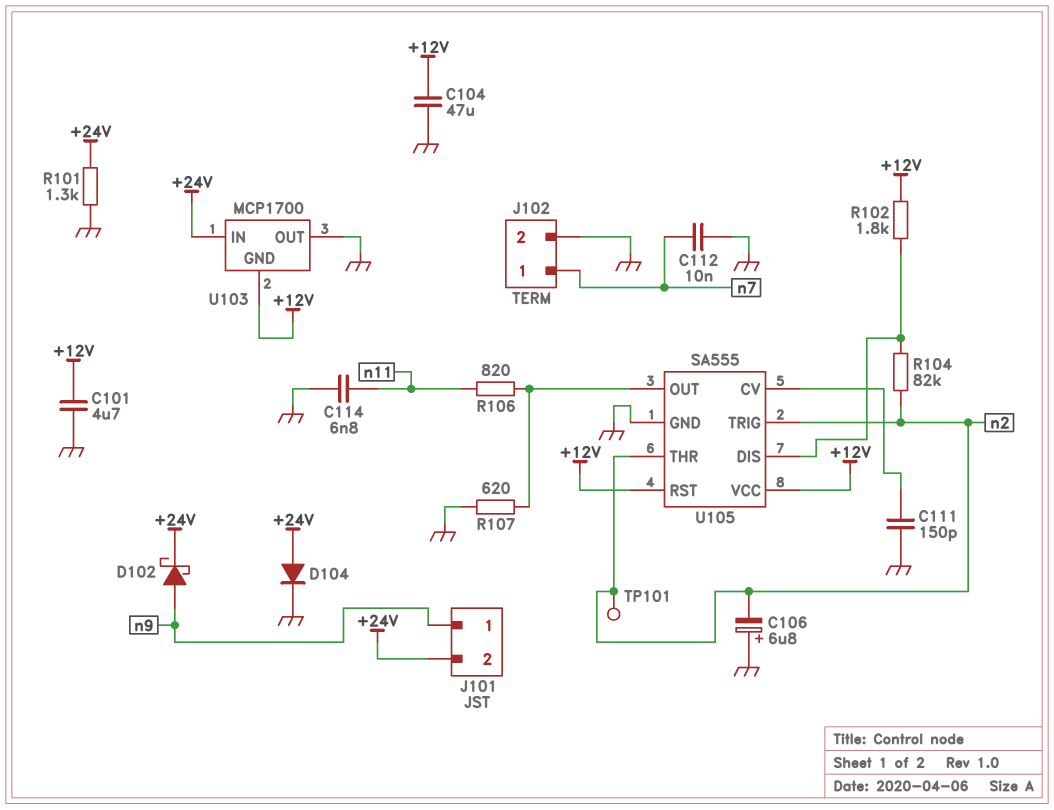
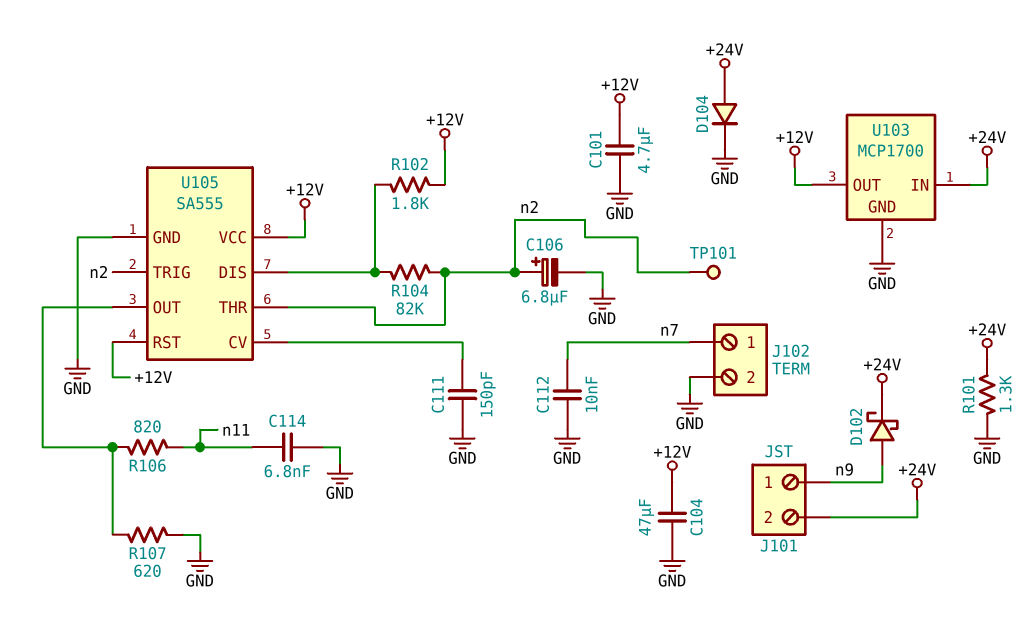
C106: 6.8uF (plus GND, minus n2) -> 6.8uF (plus n2, minus GND)
U103 pin GND: +12V -> GND
U103 pin OUT: GND -> +12V

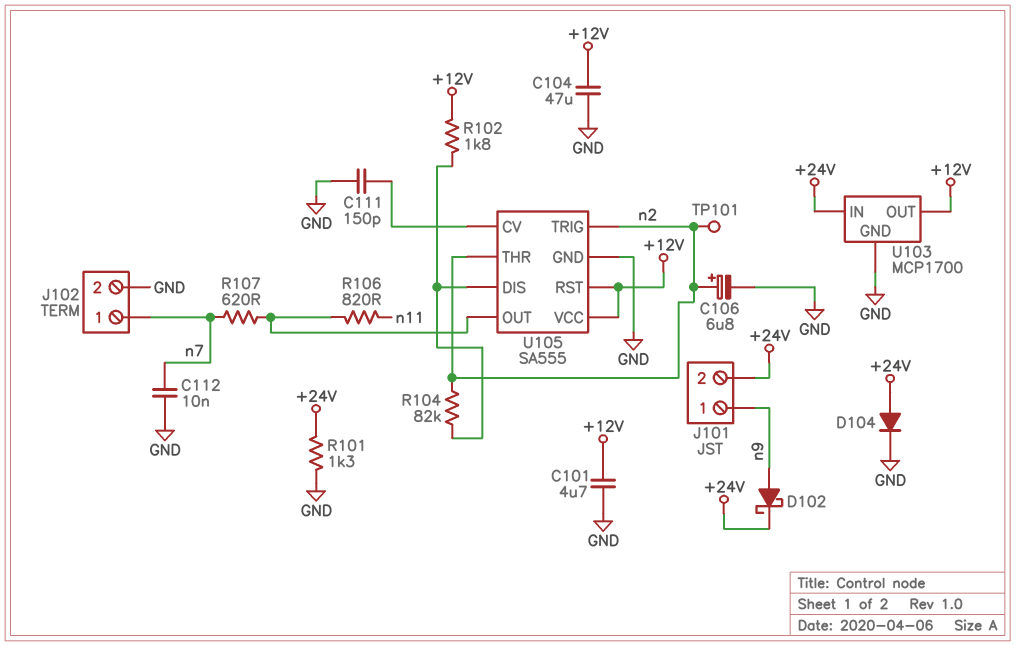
C114: 6.8nF (GND, n11) -> none
R107: 620 (GND, U105/OUT) -> 620 (U105/OUT, n7)

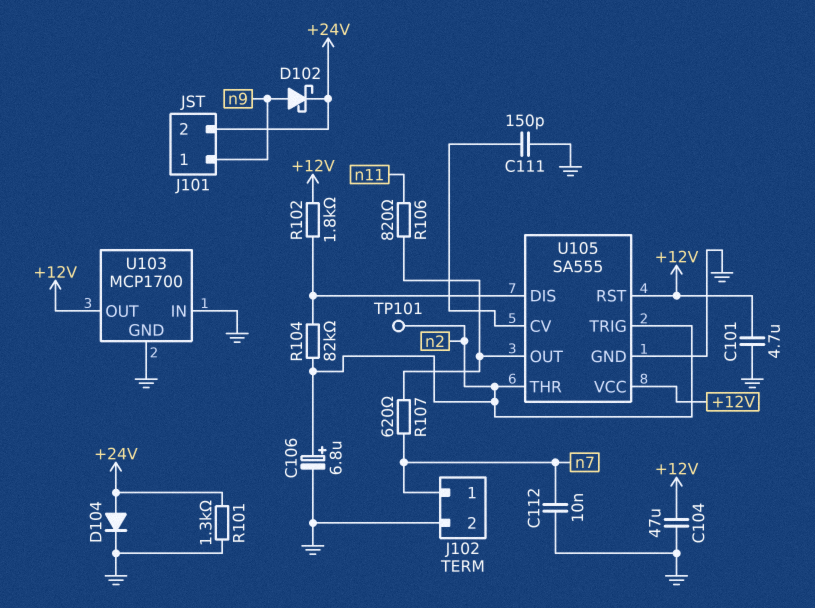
U103 pin IN: +24V -> GND

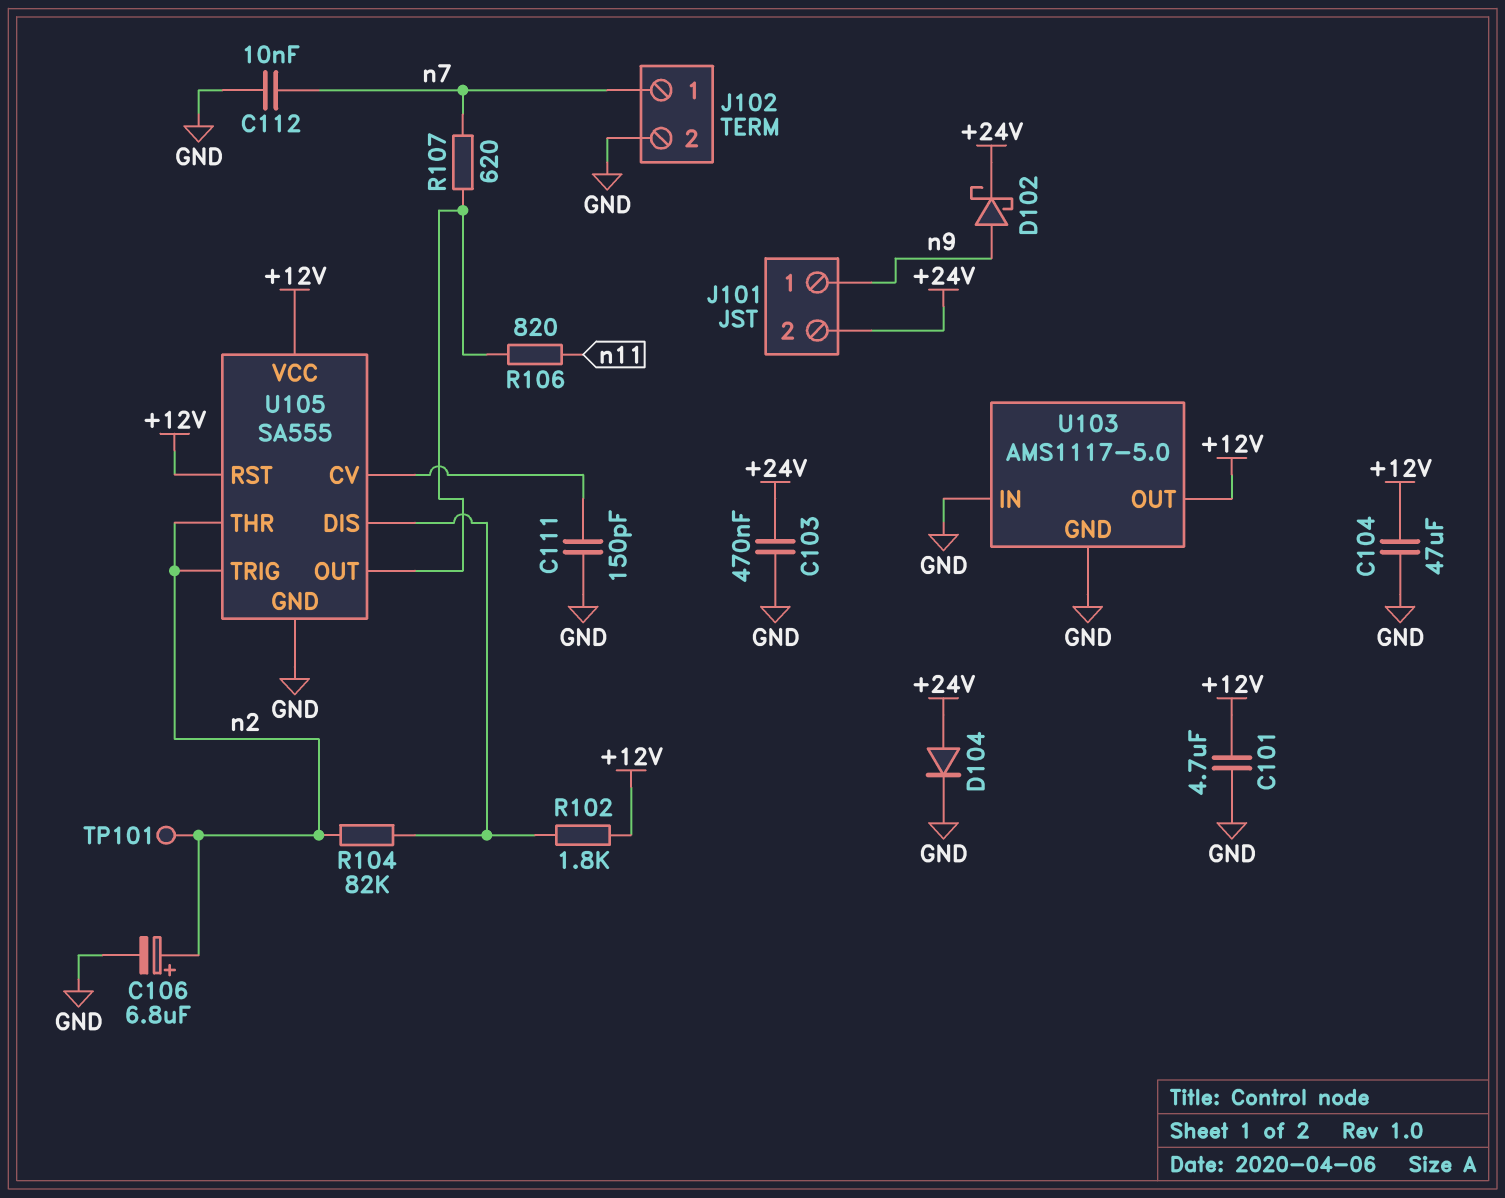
C103: none -> 470nF (+24V, GND)
R101: 1.3k (+24V, GND) -> none
U103: MCP1700 -> AMS1117-5.0

